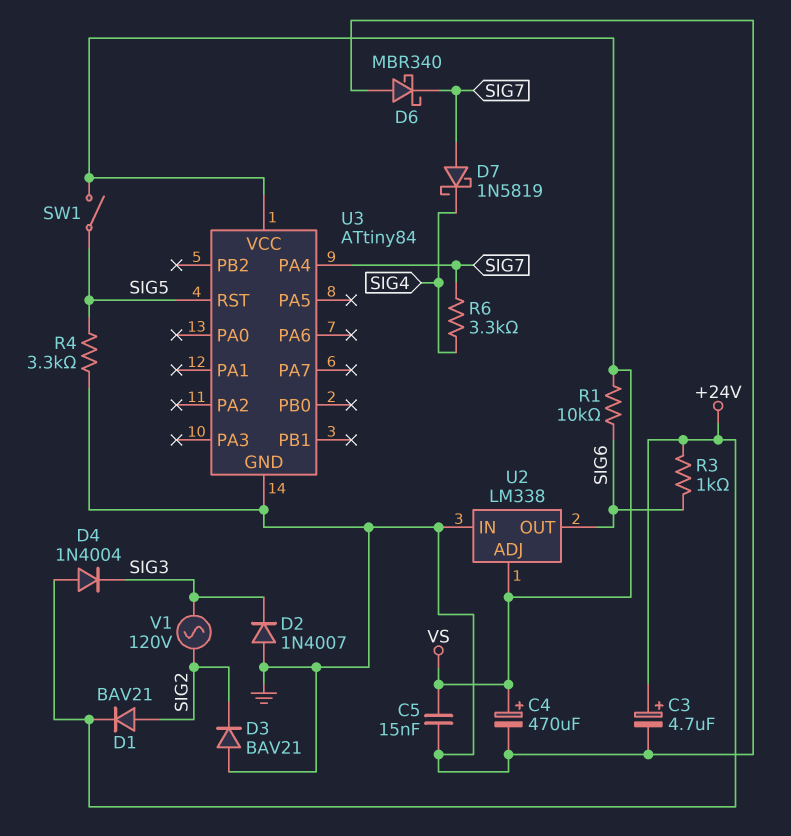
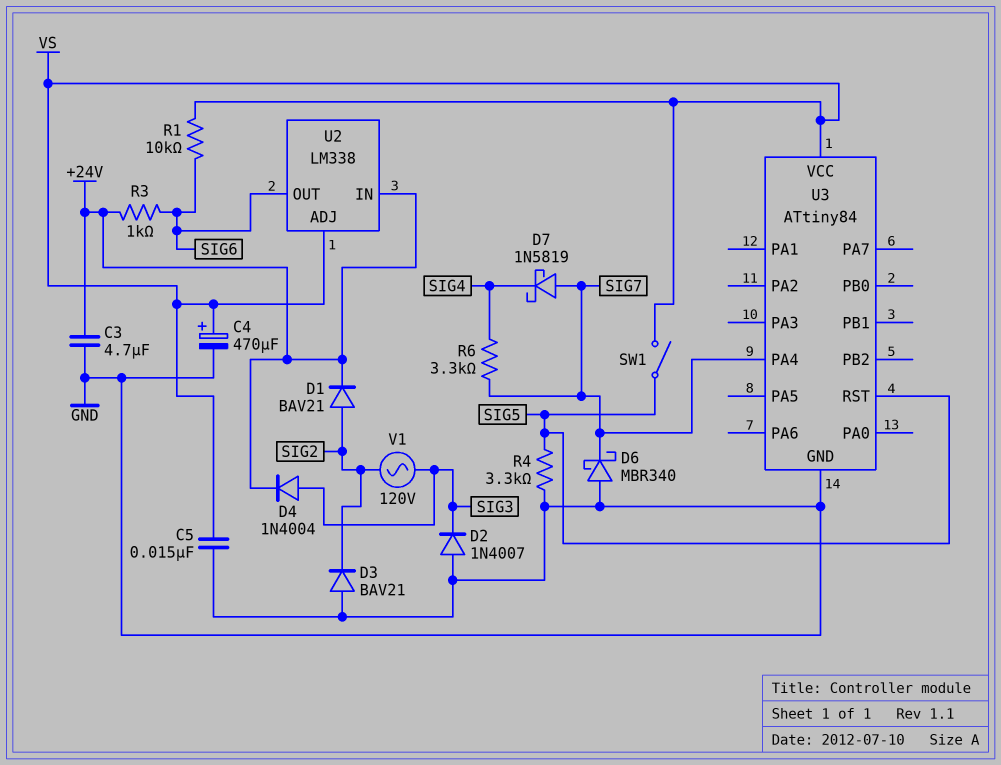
C3: 4.7uF (plus +24V, minus GND) -> 4.7uF (+24V, GND)
D4: diode 1N4004 (A +24V, K SIG3) -> diode 1N4004 (A SIG3, K +24V)
U2 pin IN: GND -> +24V

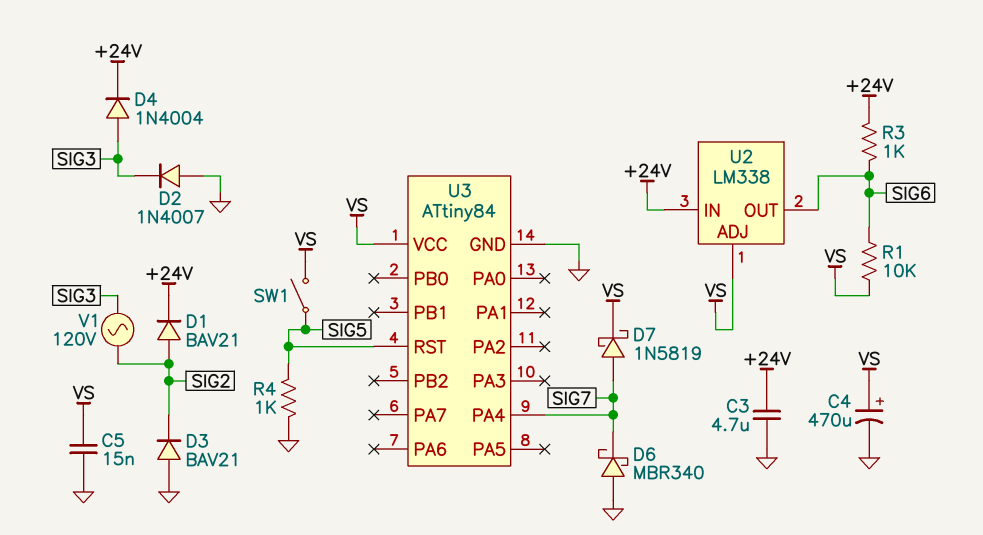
D7: schottky 1N5819 (A SIG7, K SIG4) -> schottky 1N5819 (A SIG7, K VS)
R4: 3.3k (GND, SIG5) -> 1k (GND, SIG5)
R6: 3.3k (SIG4, SIG7) -> none

